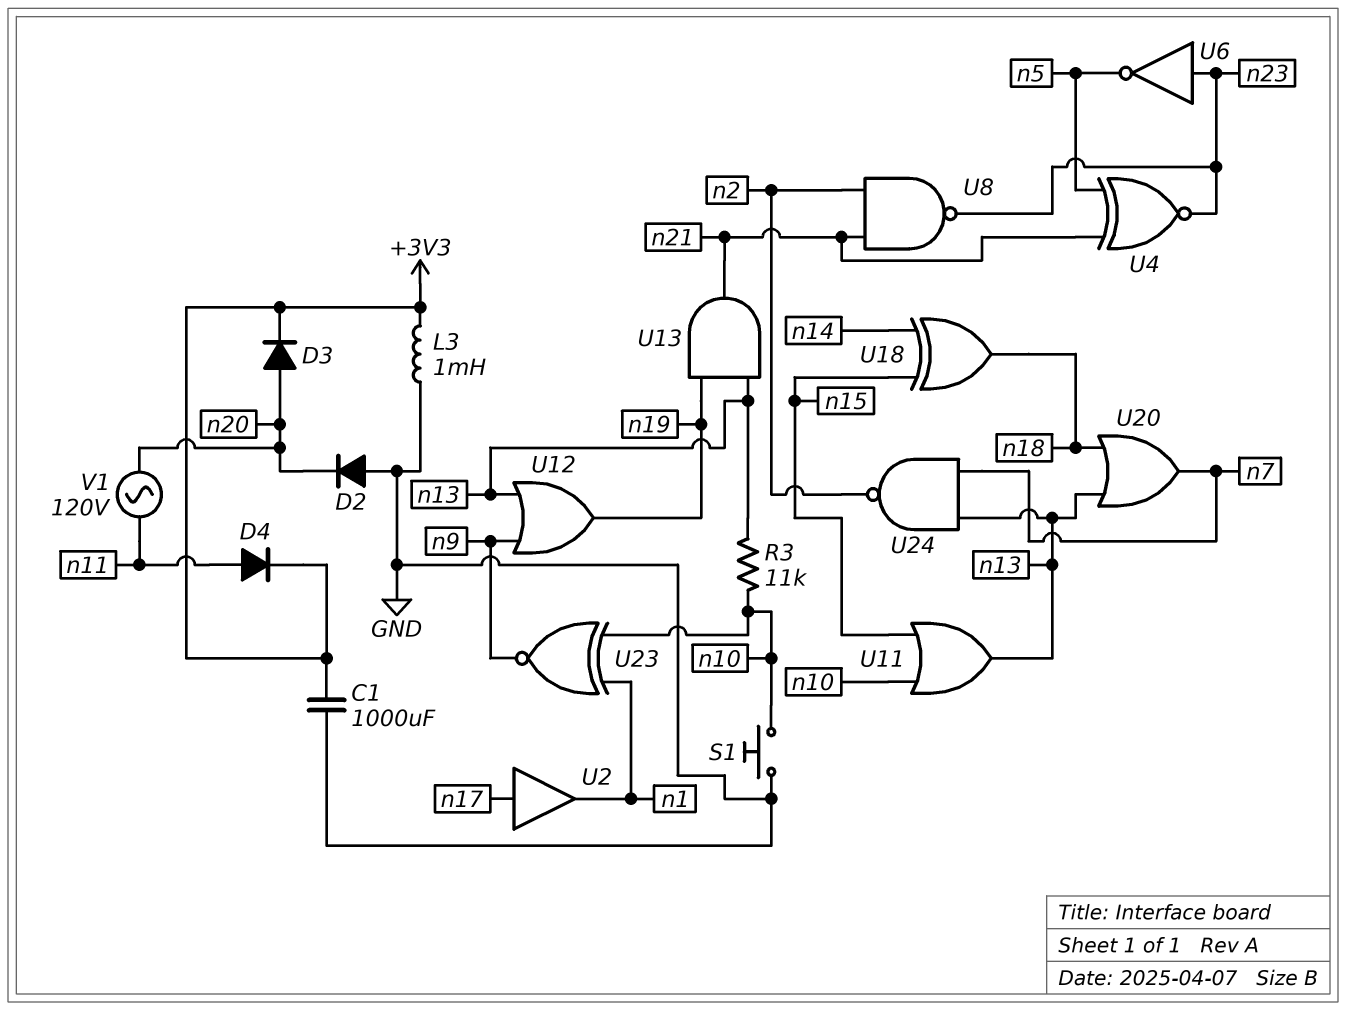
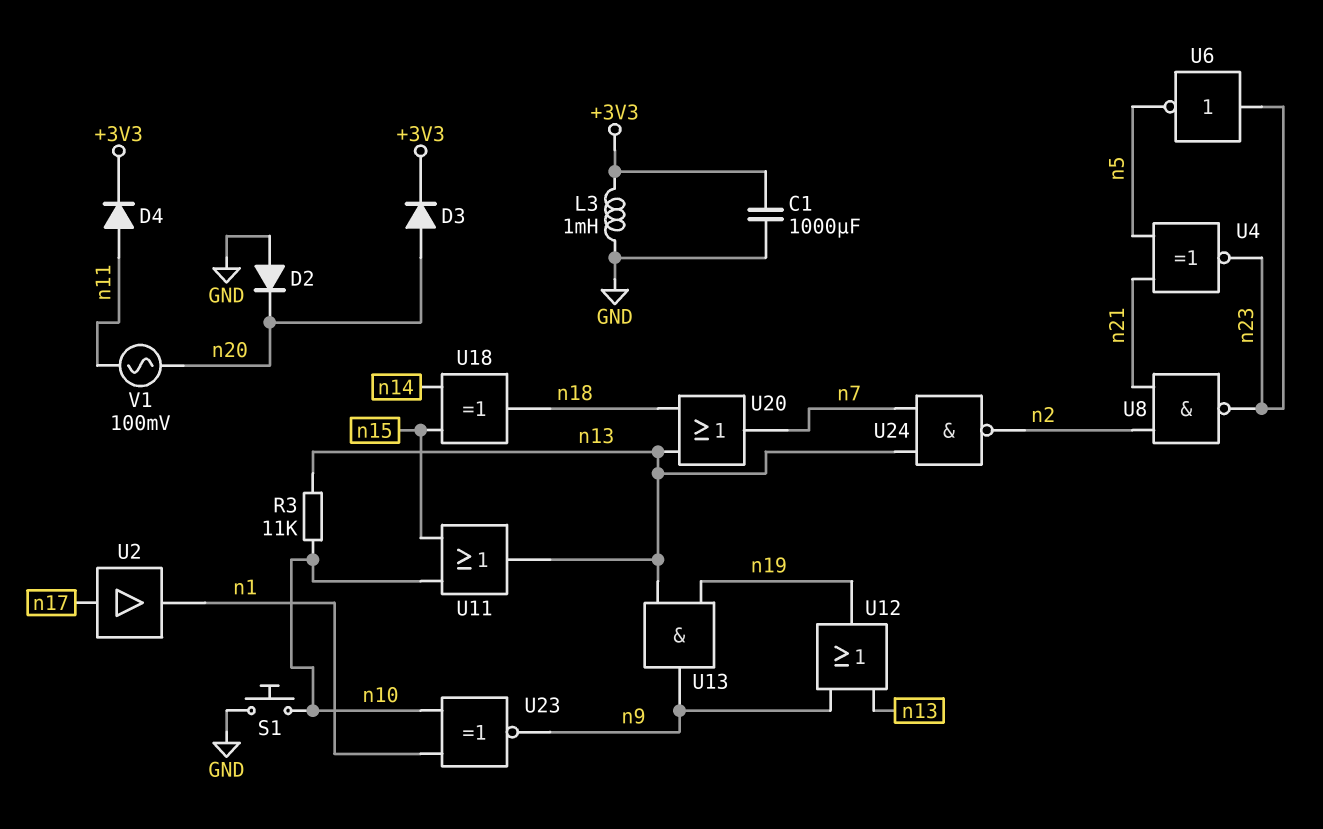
U13: AND (in n13, in n19, out n21) -> AND (in n13, in n19, out n9)
V1: AC 120V (n11, n20) -> AC 100mV (n11, n20)

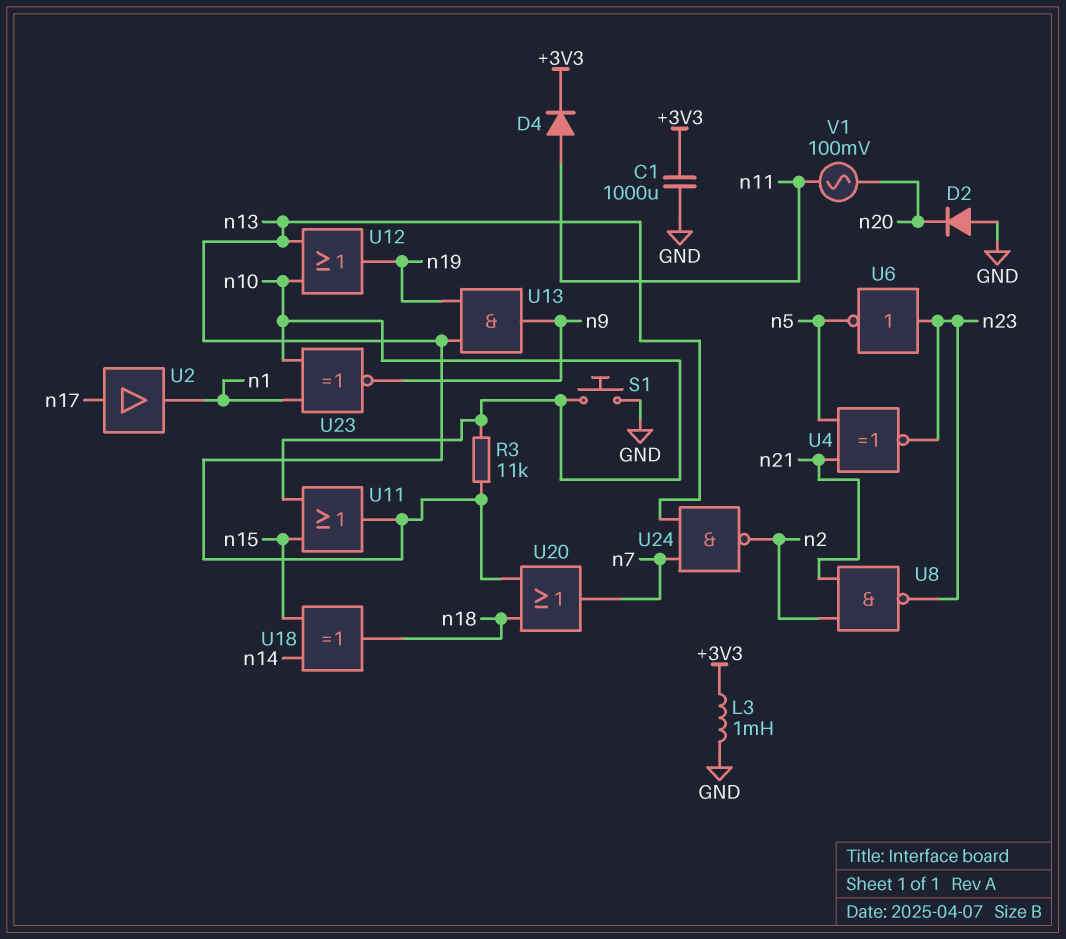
D3: diode (A n20, K +3V3) -> none
U12: OR (in n9, in n13, out n19) -> OR (in n10, in n13, out n19)

